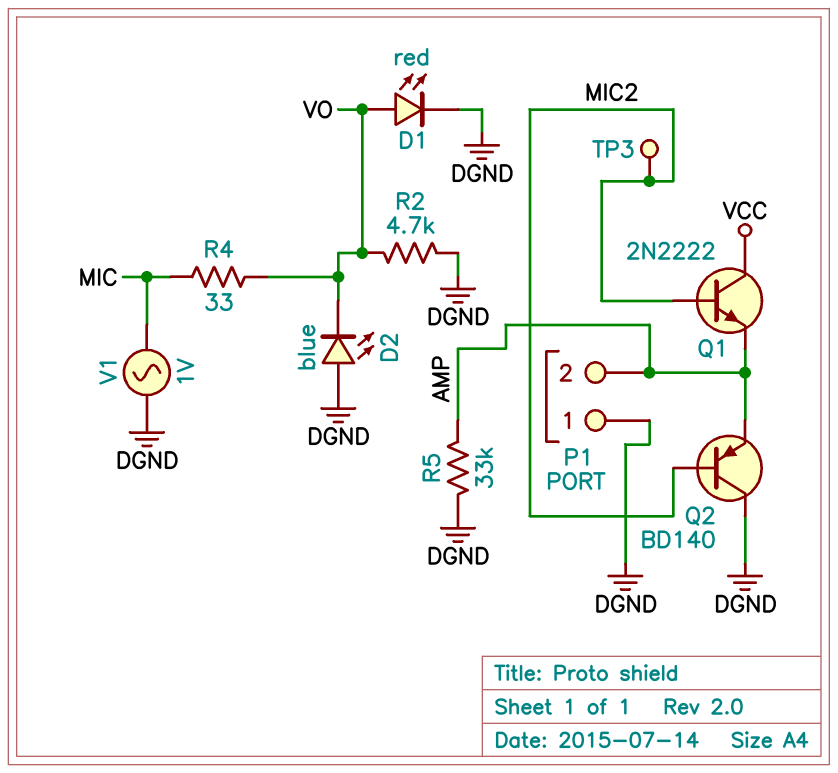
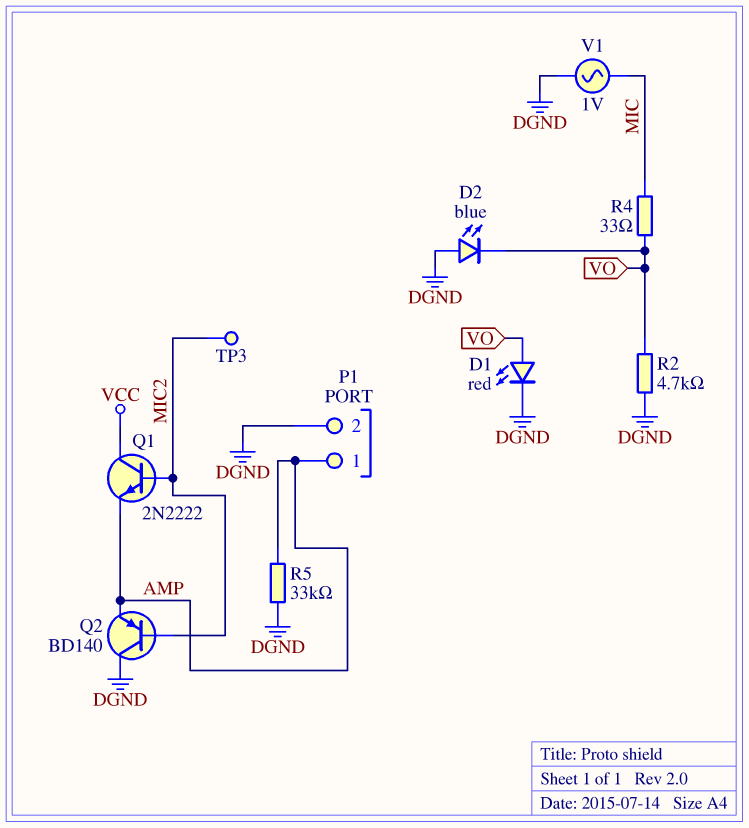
P1 pin 1: DGND -> AMP
P1 pin 2: AMP -> DGND

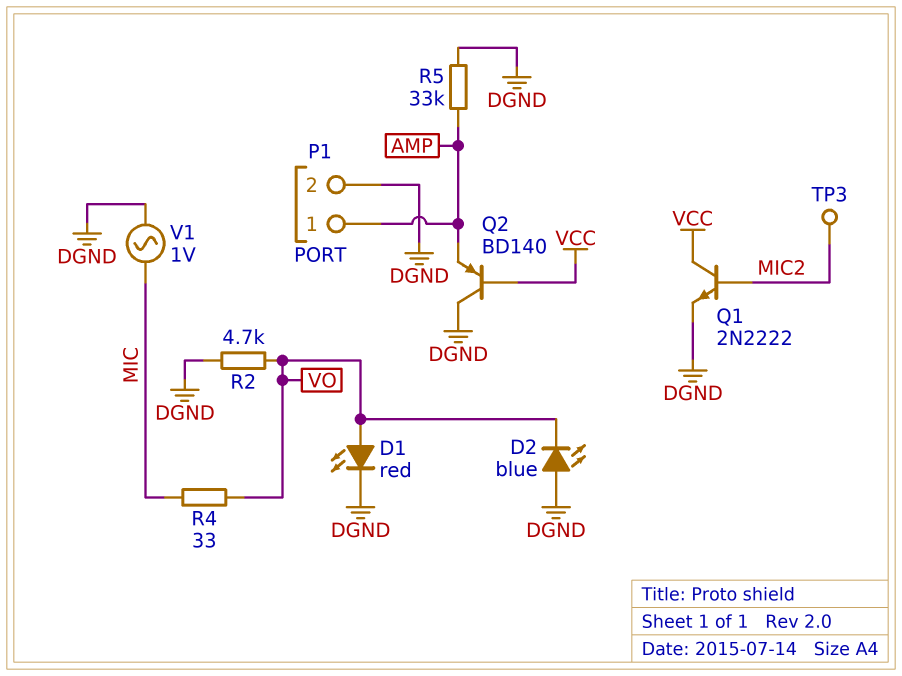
Q1: NPN 2N2222 (B MIC2, C VCC, E AMP) -> NPN 2N2222 (B MIC2, C VCC, E DGND)
Q2: PNP BD140 (B MIC2, C DGND, E AMP) -> PNP BD140 (B VCC, C DGND, E AMP)

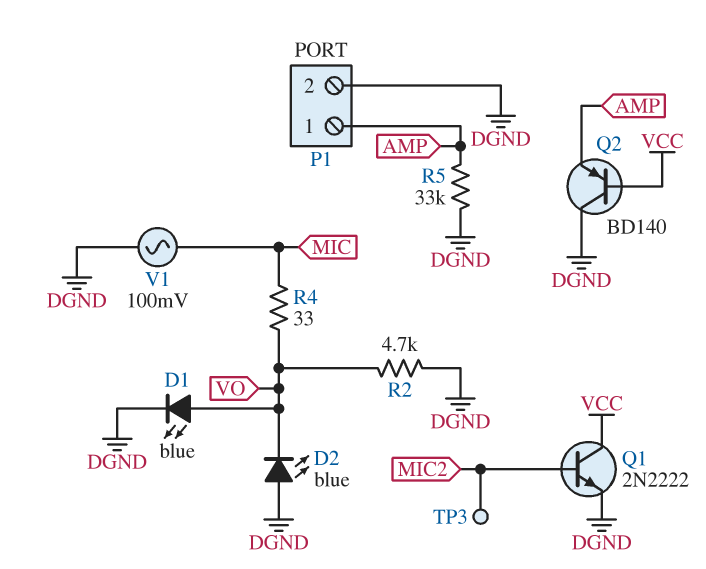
D1: LED red (A VO, K DGND) -> LED blue (A VO, K DGND)
V1: AC 1V (DGND, MIC) -> AC 100mV (DGND, MIC)

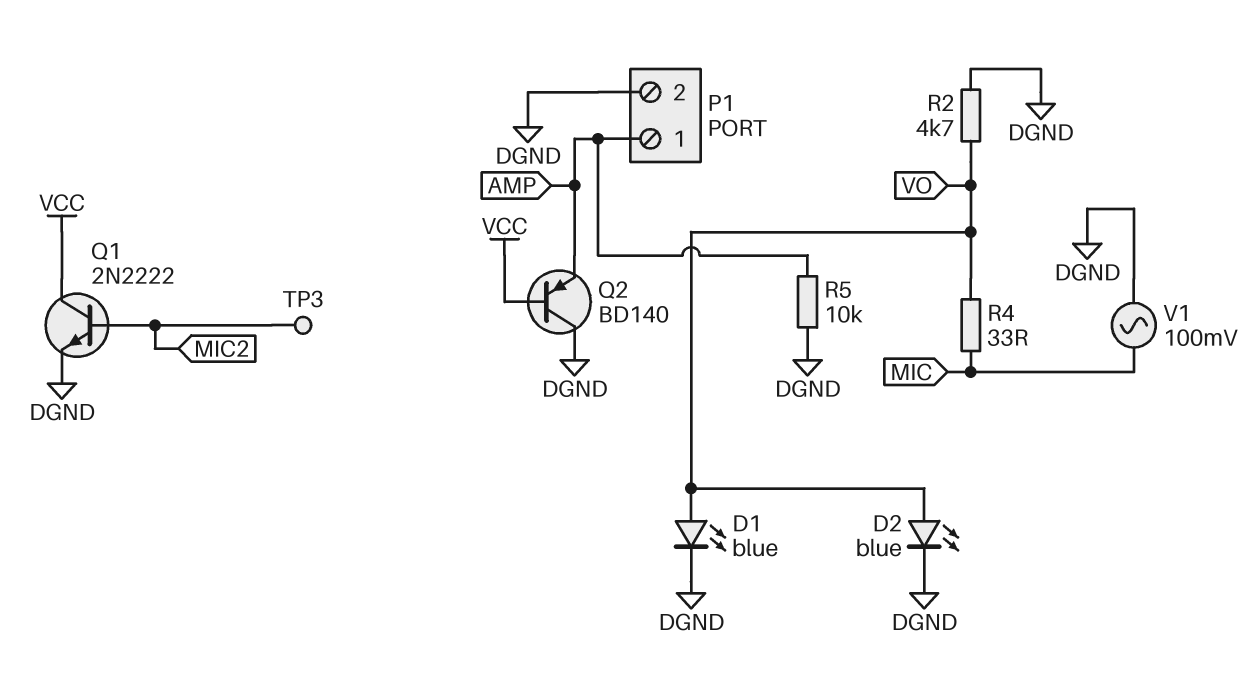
D2: LED blue (A DGND, K VO) -> LED blue (A VO, K DGND)
R5: 33k (AMP, DGND) -> 10k (AMP, DGND)

